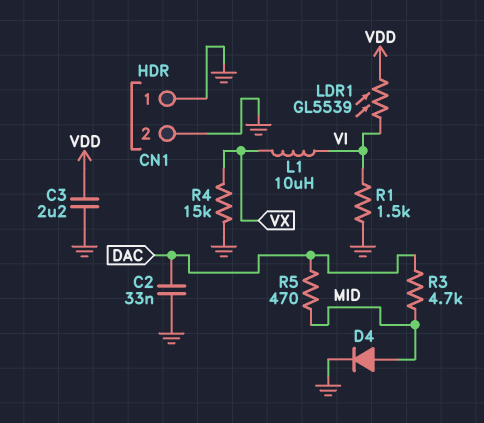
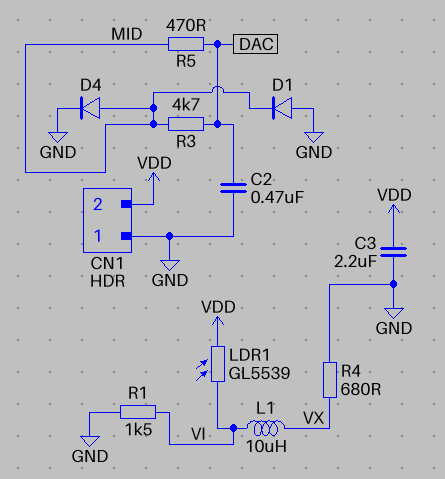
C2: 33nF (DAC, GND) -> 470nF (DAC, GND)
CN1 pin 2: GND -> VDD
D1: none -> diode (A GND, K MID)
R4: 15k (GND, VX) -> 680 (GND, VX)

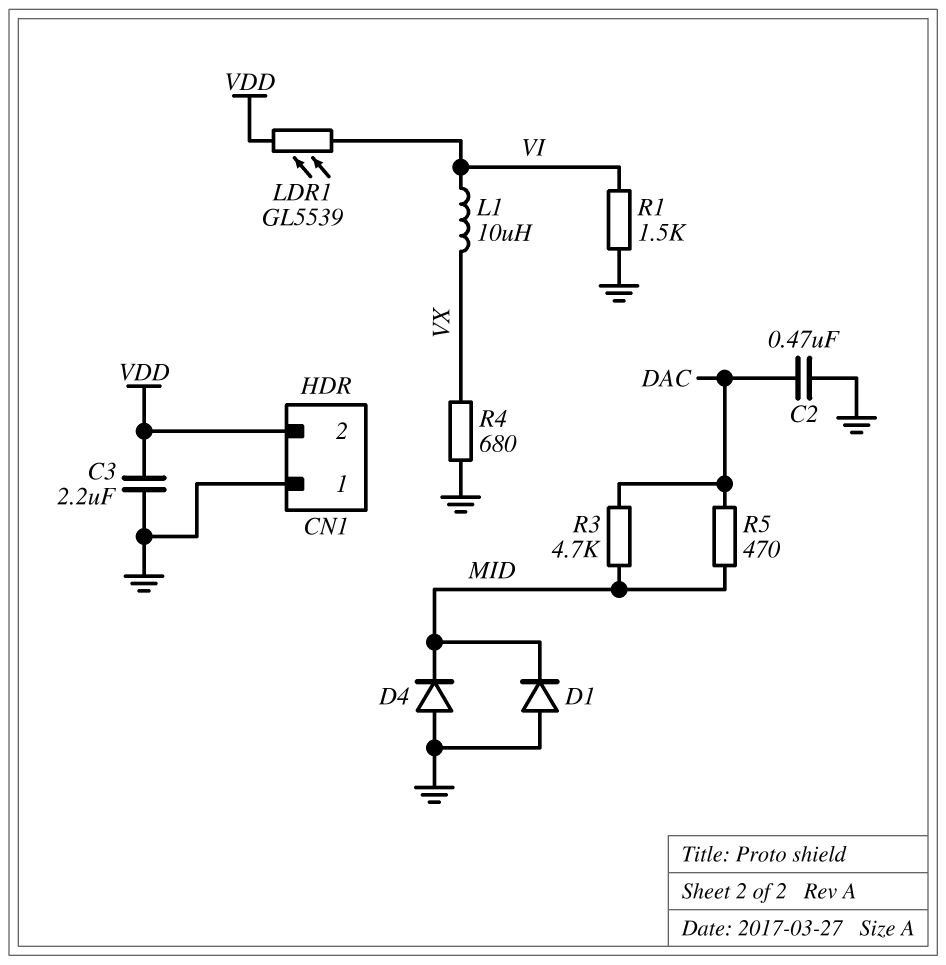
D4: diode (A MID, K GND) -> diode (A GND, K MID)

